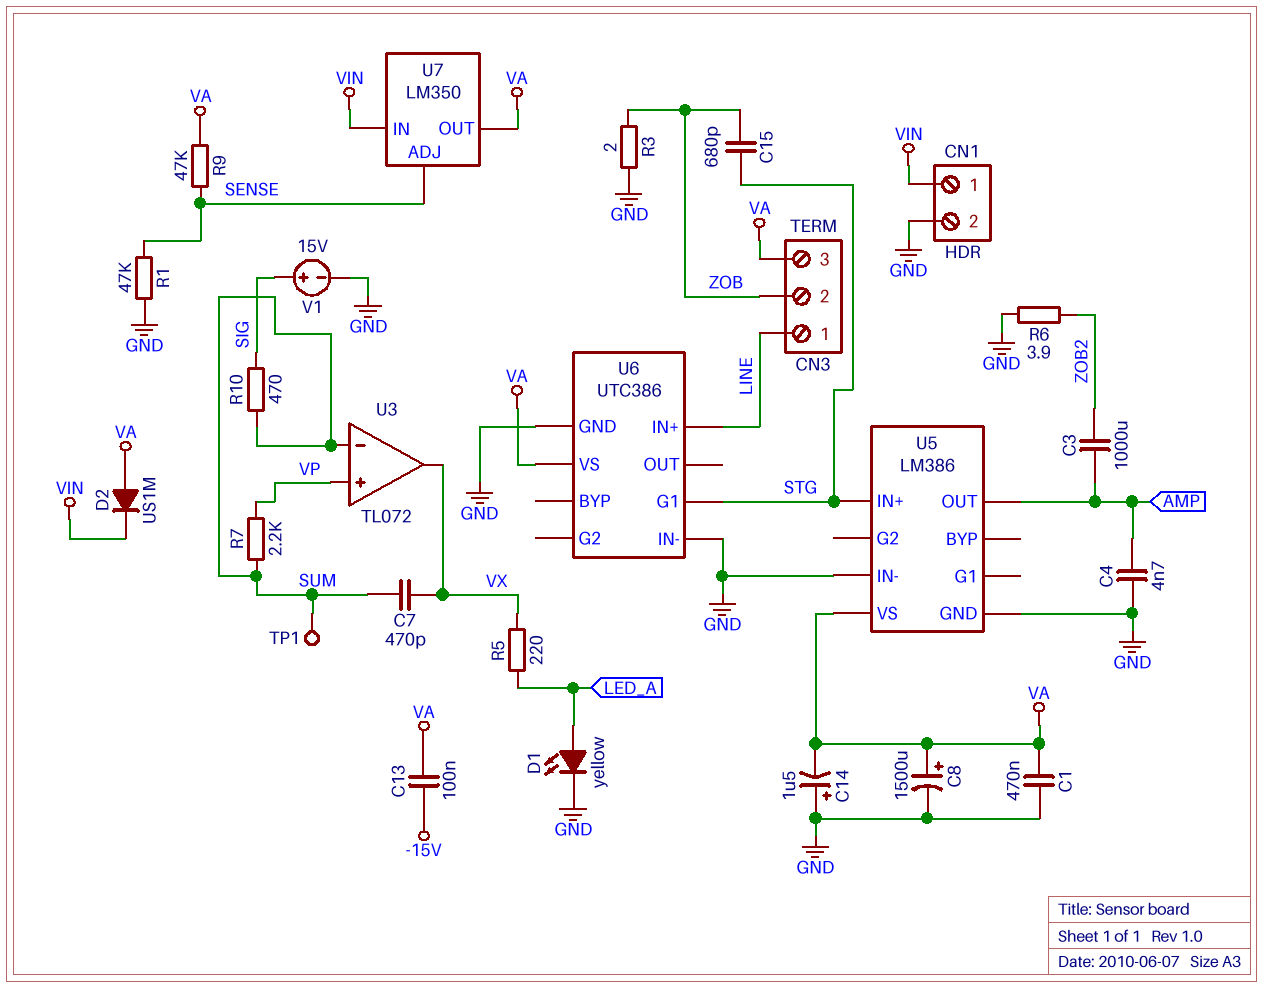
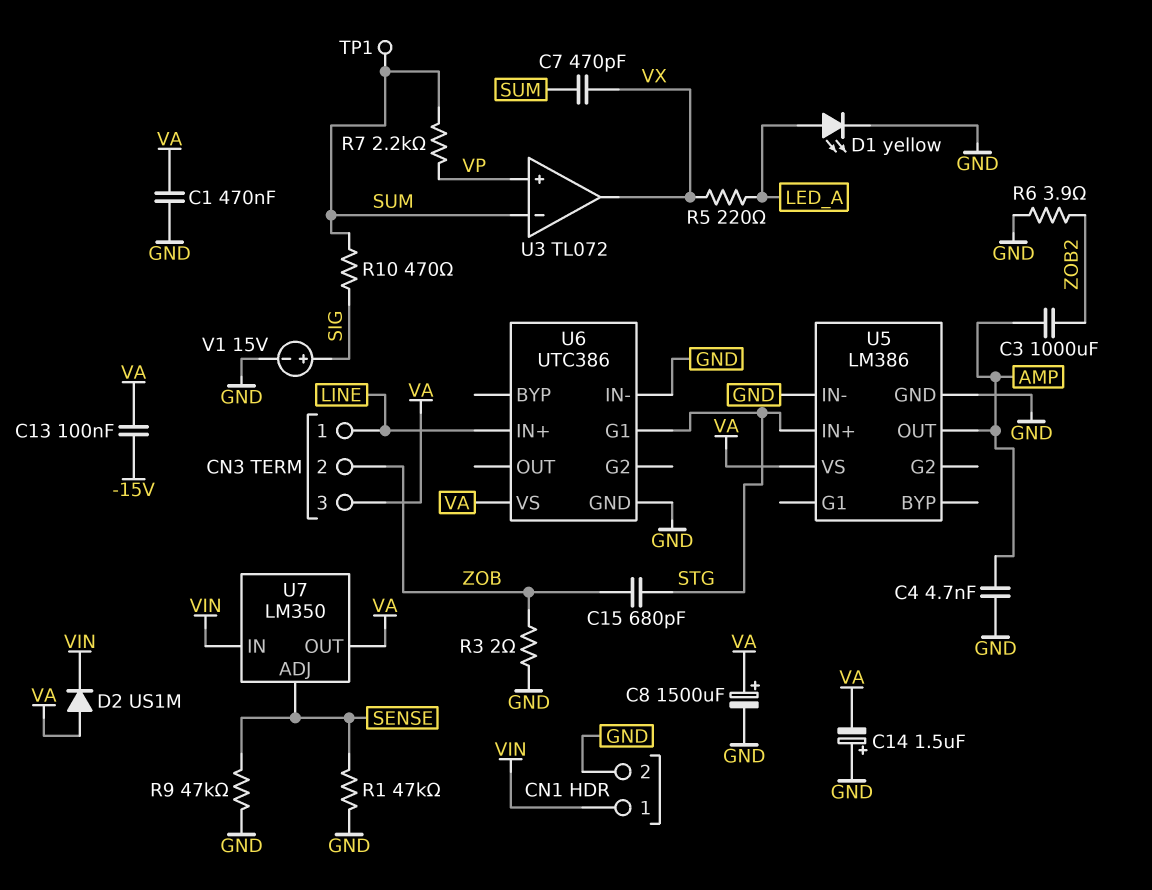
R9: 47k (SENSE, VA) -> 47k (GND, SENSE)

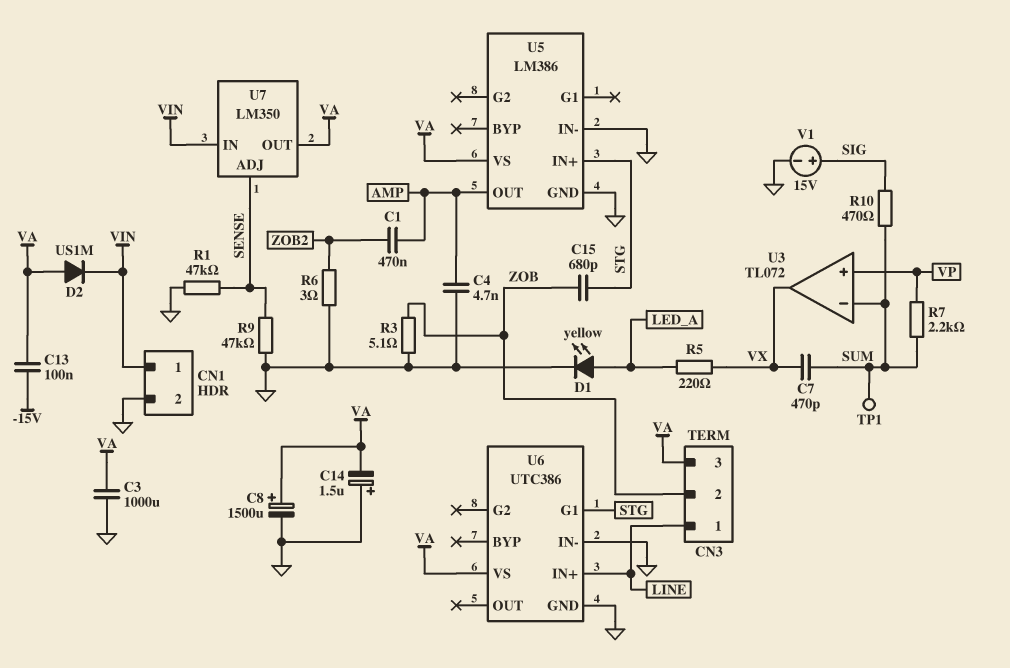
C1: 470nF (GND, VA) -> 470nF (AMP, ZOB2)
C3: 1000uF (AMP, ZOB2) -> 1000uF (GND, VA)
R3: 2 (GND, ZOB) -> 5.1 (GND, ZOB)
R6: 3.9 (GND, ZOB2) -> 3 (GND, ZOB2)

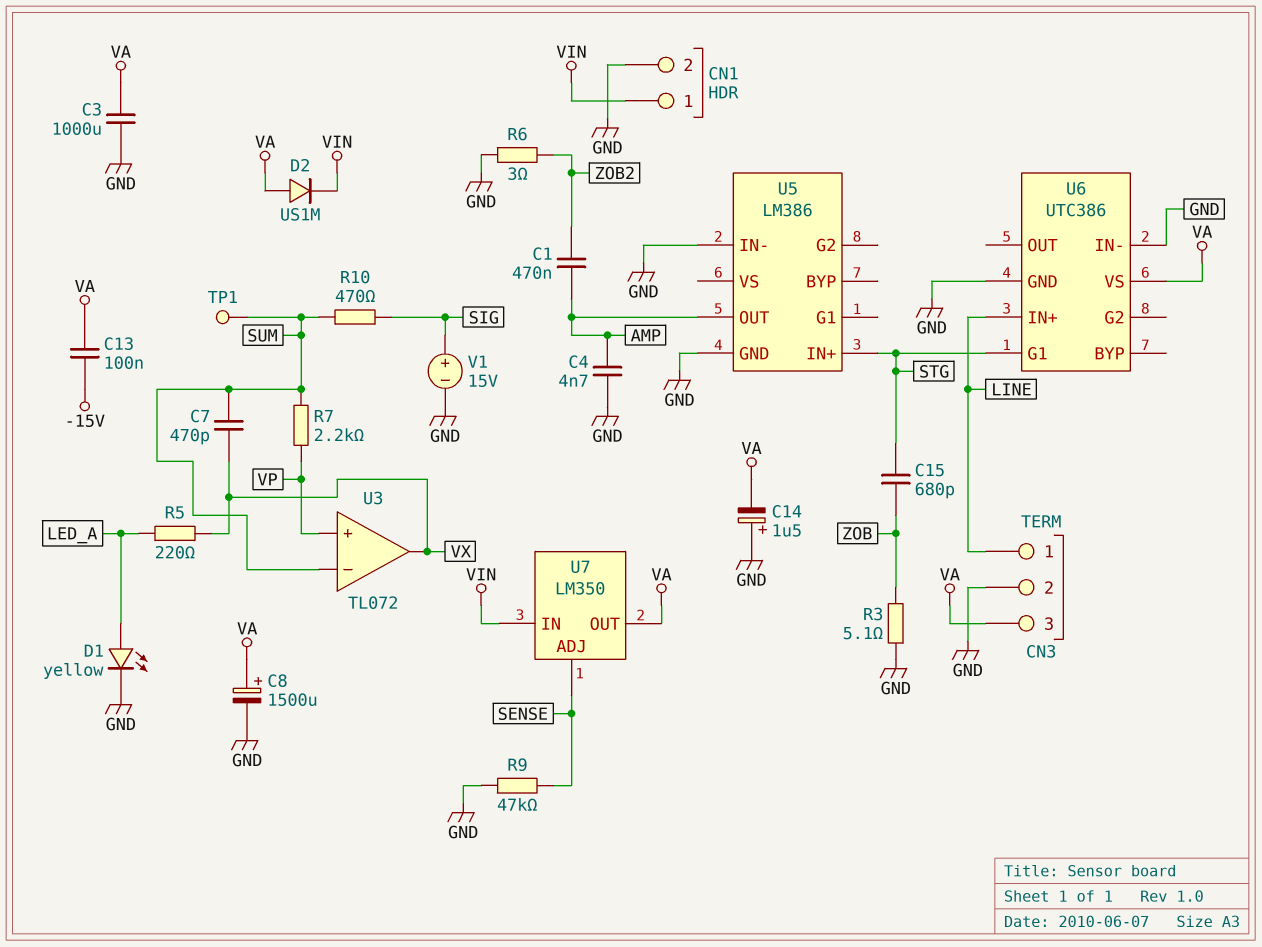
CN3 pin 2: ZOB -> GND
R1: 47k (GND, SENSE) -> none
U5 pin VS: VA -> none

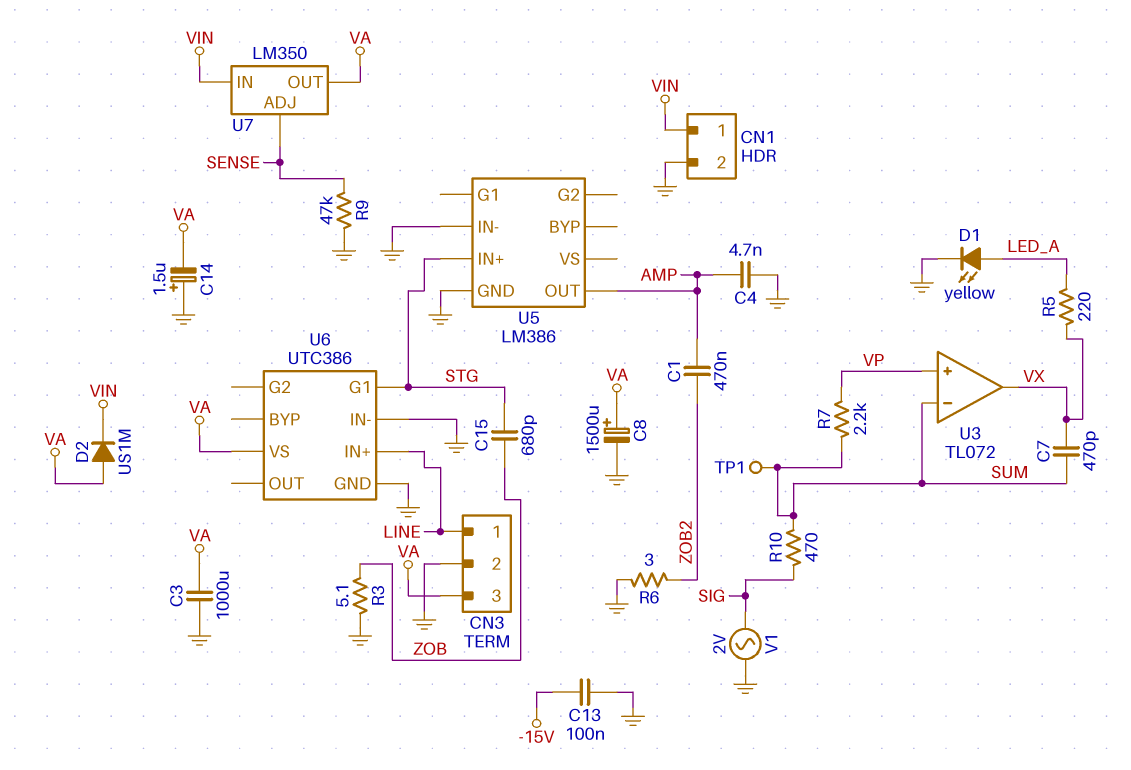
C13: 100nF (-15V, VA) -> 100nF (-15V, GND)
V1: 15V (plus SIG, minus GND) -> AC 2V (GND, SIG)

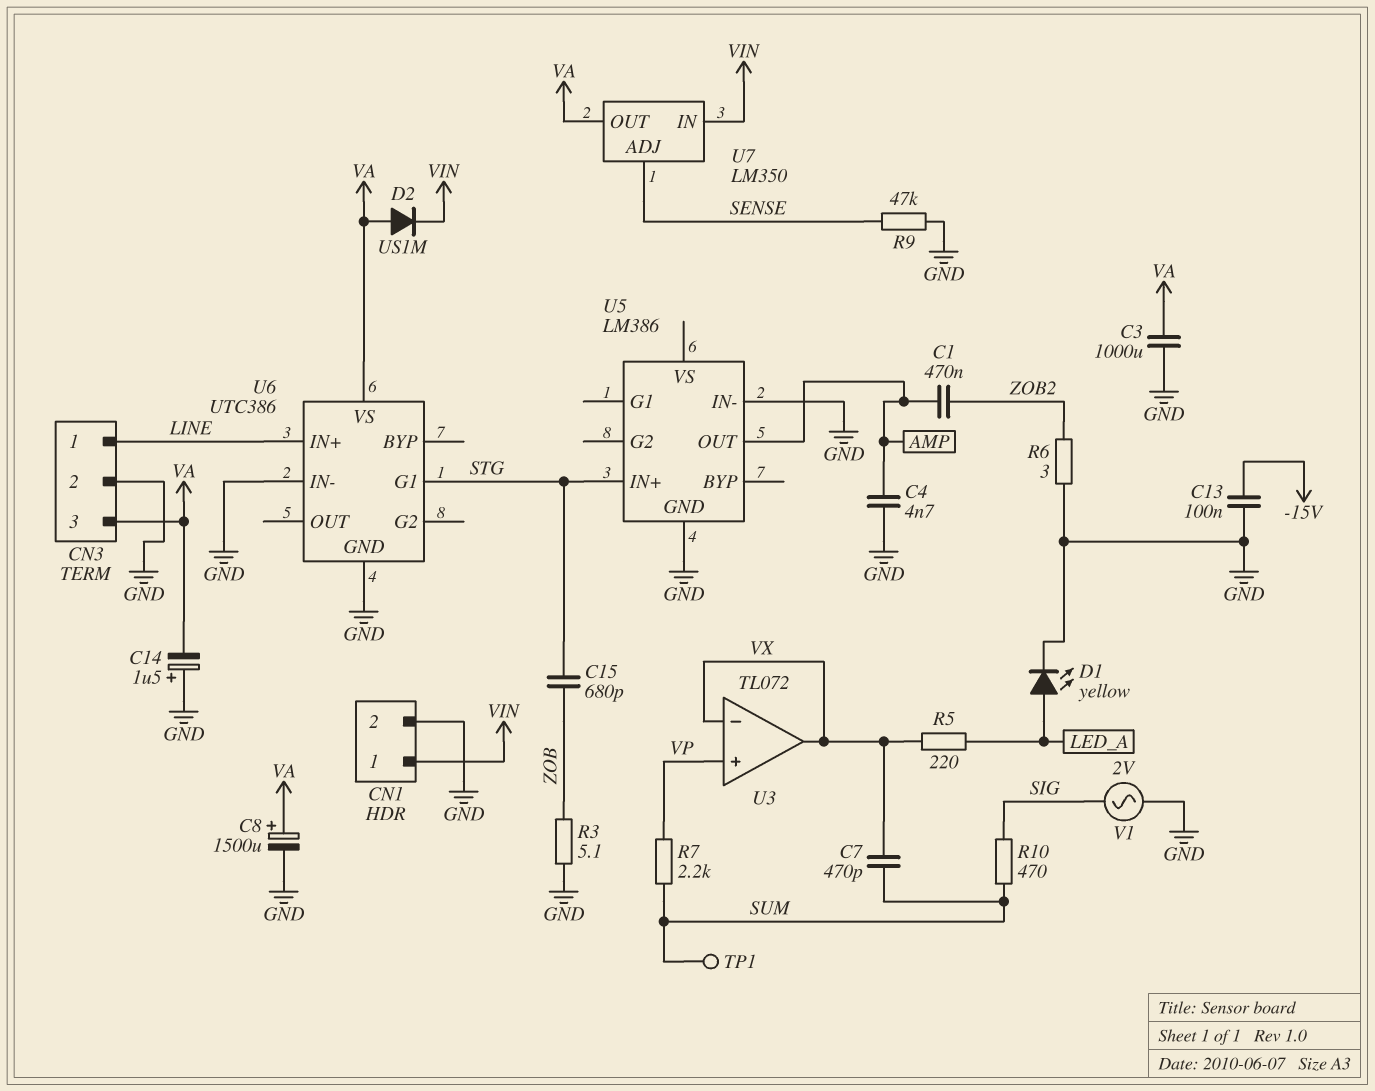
U3 pin in-: SUM -> VX

